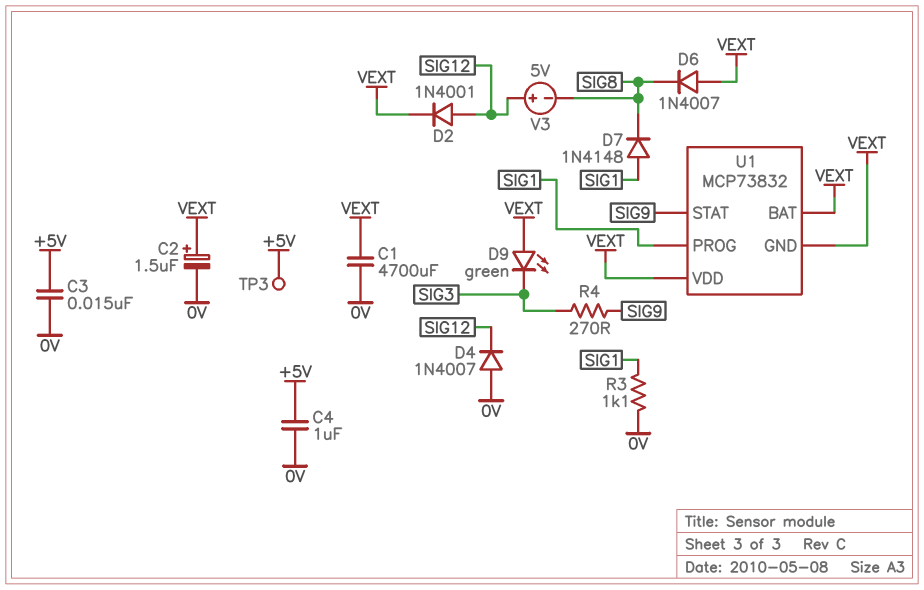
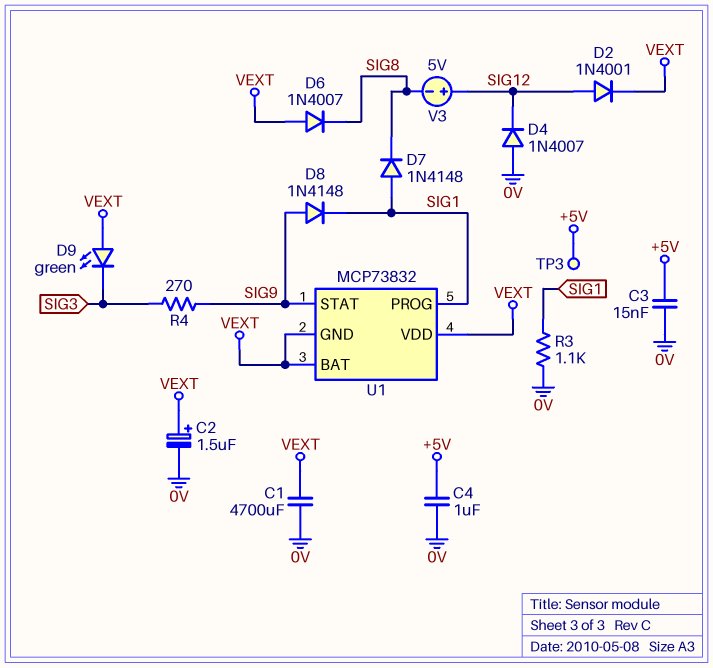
D8: none -> diode 1N4148 (A SIG9, K SIG1)

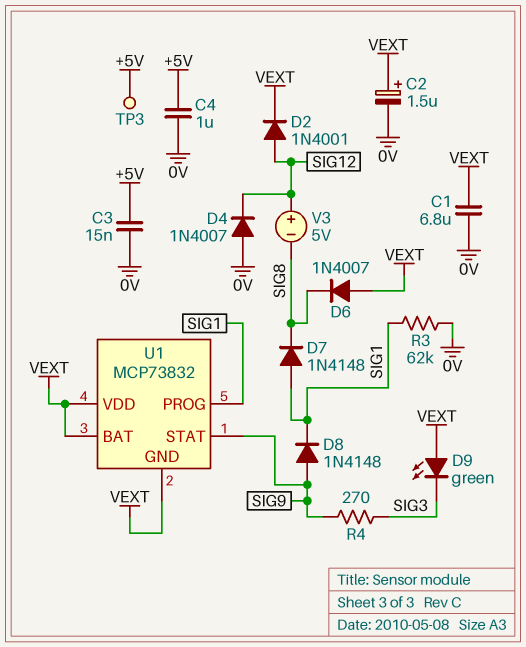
C1: 4700uF (0V, VEXT) -> 6.8uF (0V, VEXT)
R3: 1.1k (0V, SIG1) -> 62k (0V, SIG1)

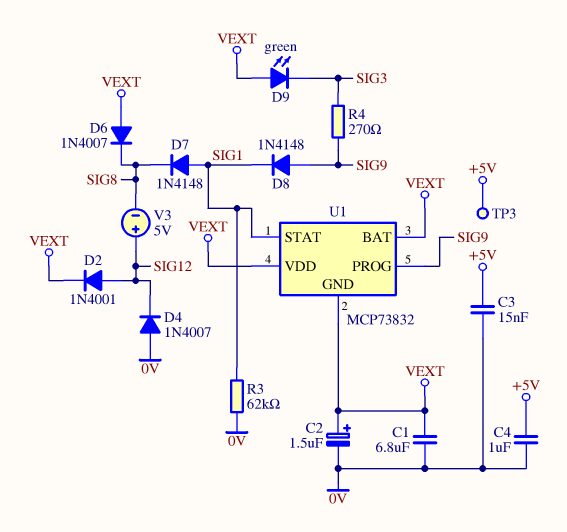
U1 pin PROG: SIG1 -> SIG9
U1 pin STAT: SIG9 -> SIG1

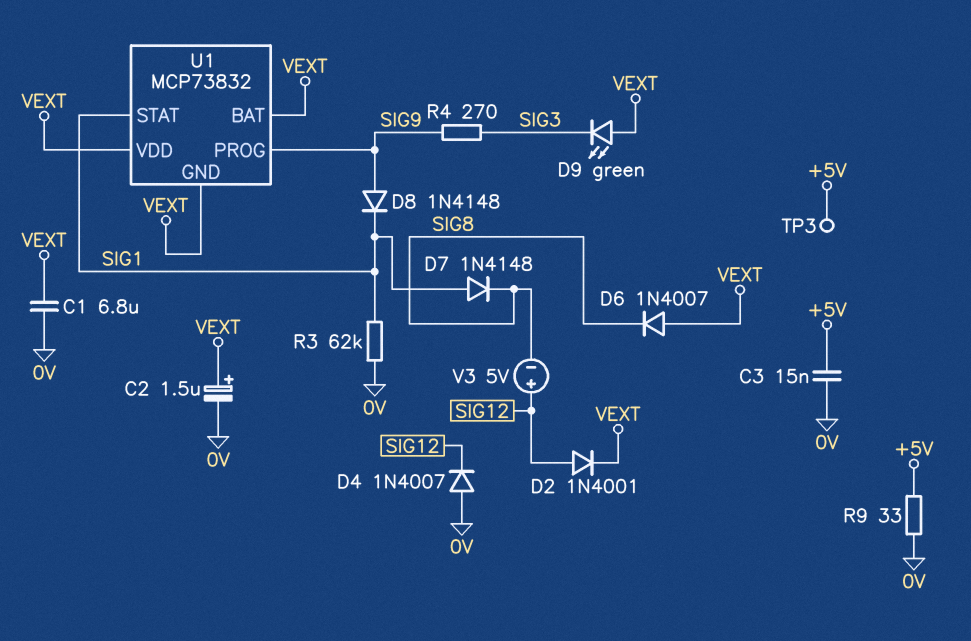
C4: 1uF (+5V, 0V) -> none
R9: none -> 33 (+5V, 0V)

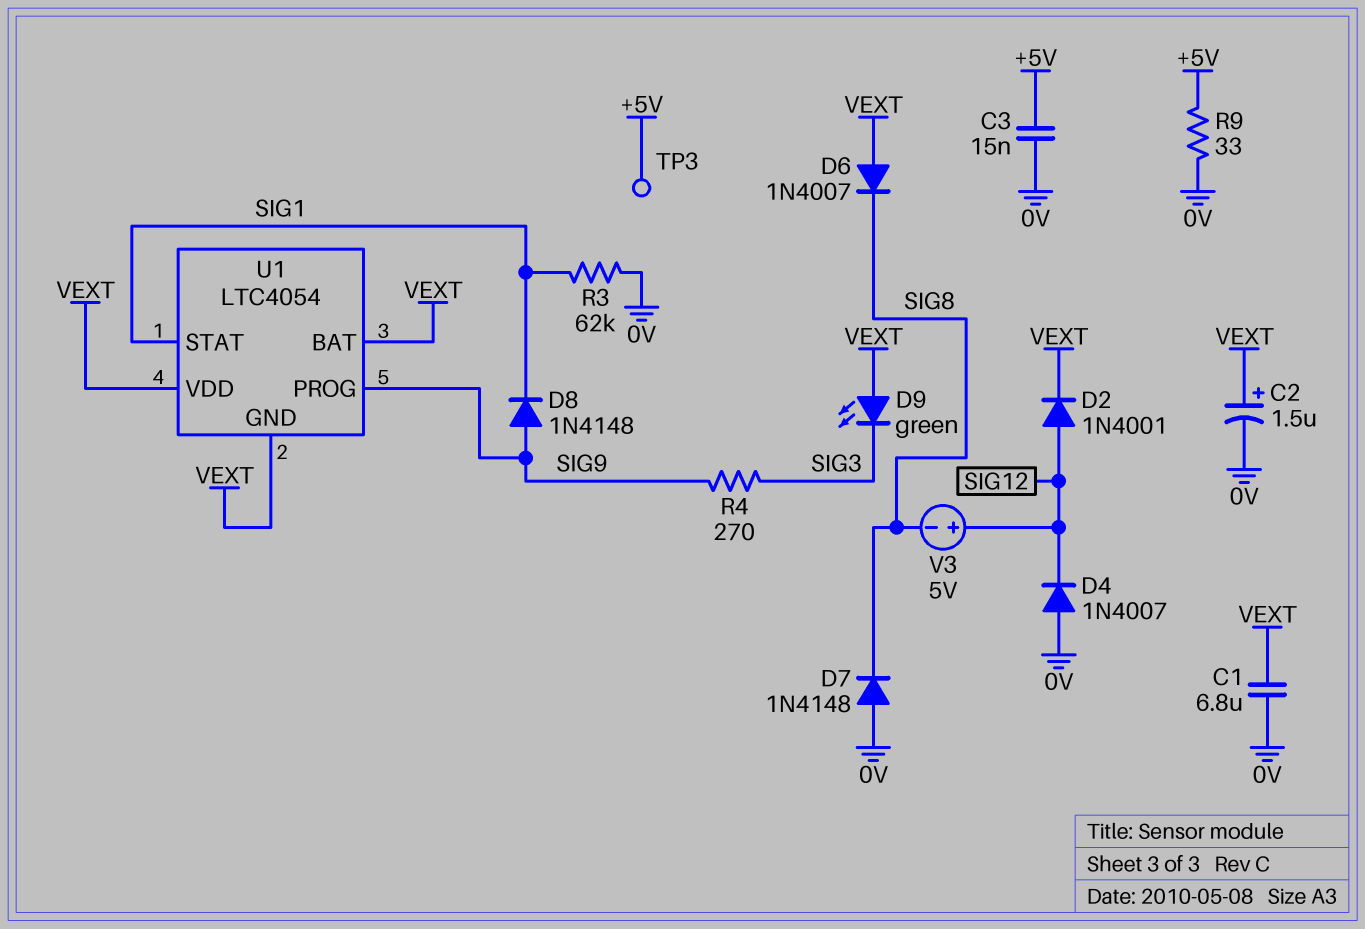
D7: diode 1N4148 (A SIG1, K SIG8) -> diode 1N4148 (A 0V, K SIG8)
U1: MCP73832 -> LTC4054

